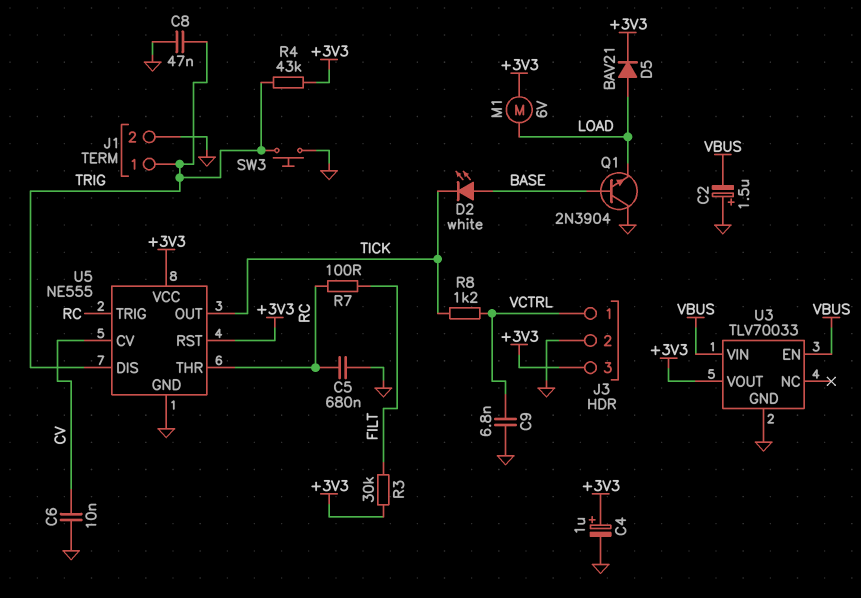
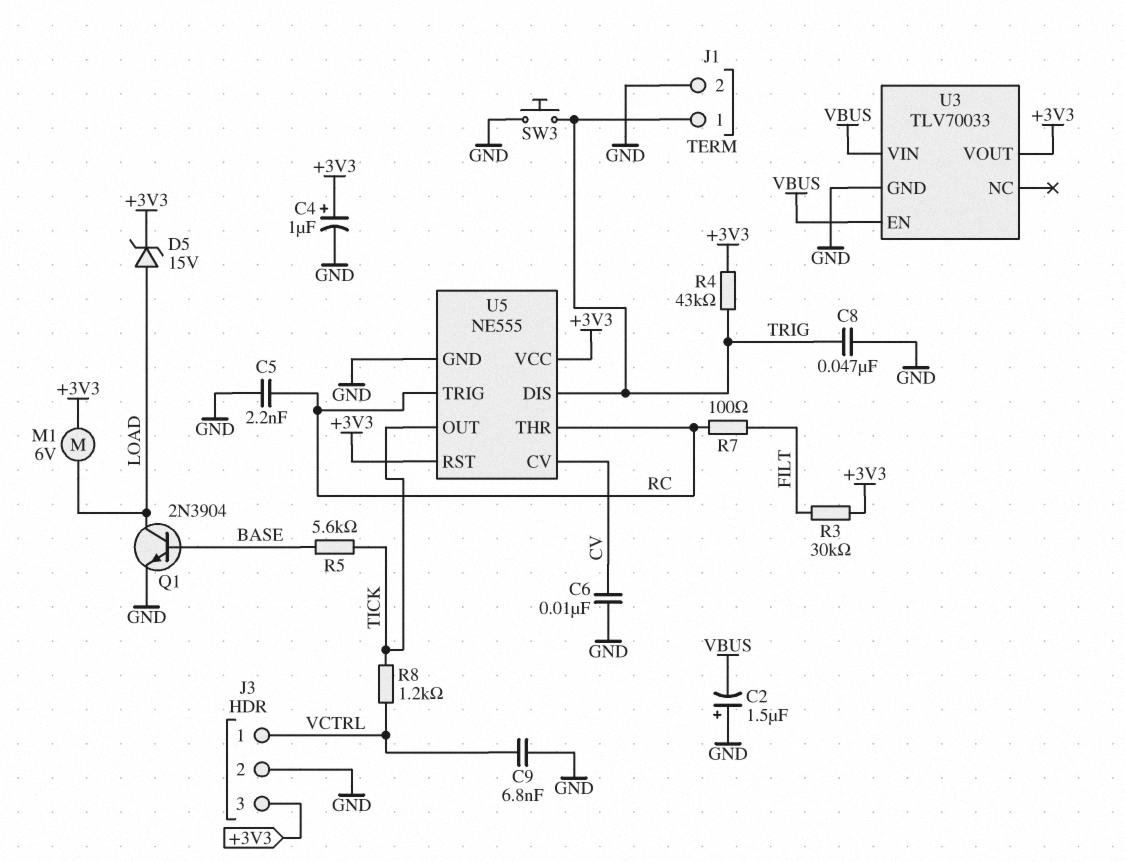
C5: 680nF (GND, RC) -> 2.2nF (GND, RC)
D2: LED white (A BASE, K TICK) -> none
D5: diode BAV21 (A LOAD, K +3V3) -> zener 15V (A LOAD, K +3V3)
Q1: NPN 2N3904 (B BASE, C GND, E LOAD) -> NPN 2N3904 (B BASE, C LOAD, E GND)
R5: none -> 5.6k (BASE, TICK)

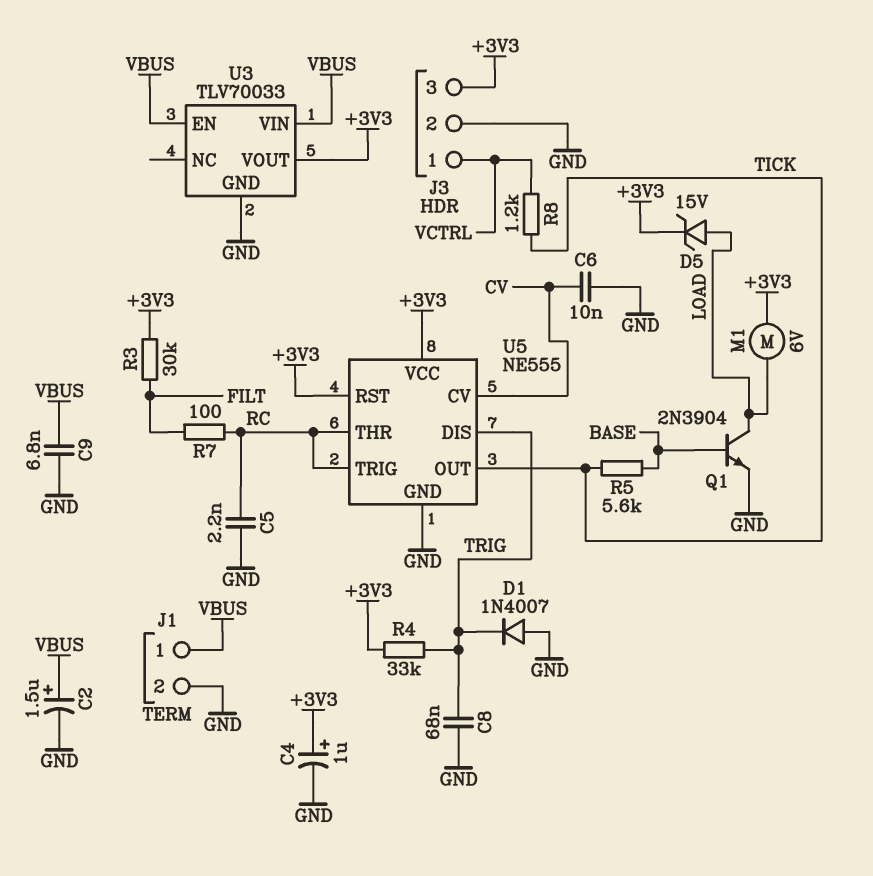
C2: 1.5uF (plus GND, minus VBUS) -> 1.5uF (plus VBUS, minus GND)
C8: 47nF (GND, TRIG) -> 68nF (GND, TRIG)
C9: 6.8nF (GND, VCTRL) -> 6.8nF (GND, VBUS)
D1: none -> diode 1N4007 (A GND, K TRIG)
J1 pin 1: TRIG -> VBUS
R4: 43k (+3V3, TRIG) -> 33k (+3V3, TRIG)
SW3: button (GND, TRIG) -> none

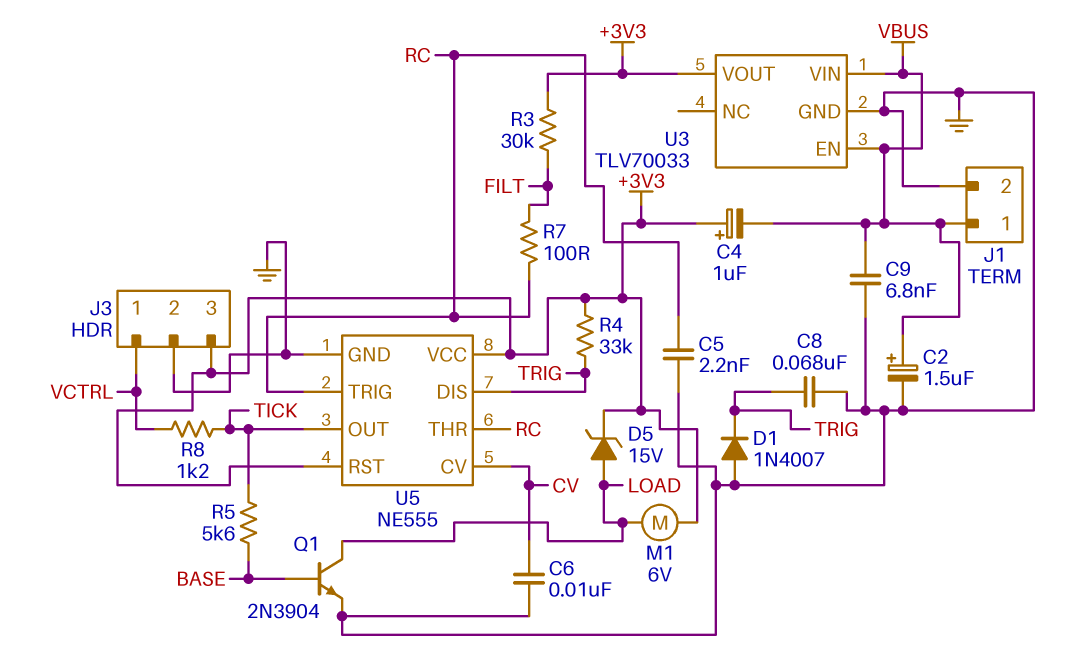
C4: 1uF (plus +3V3, minus GND) -> 1uF (plus +3V3, minus VBUS)

